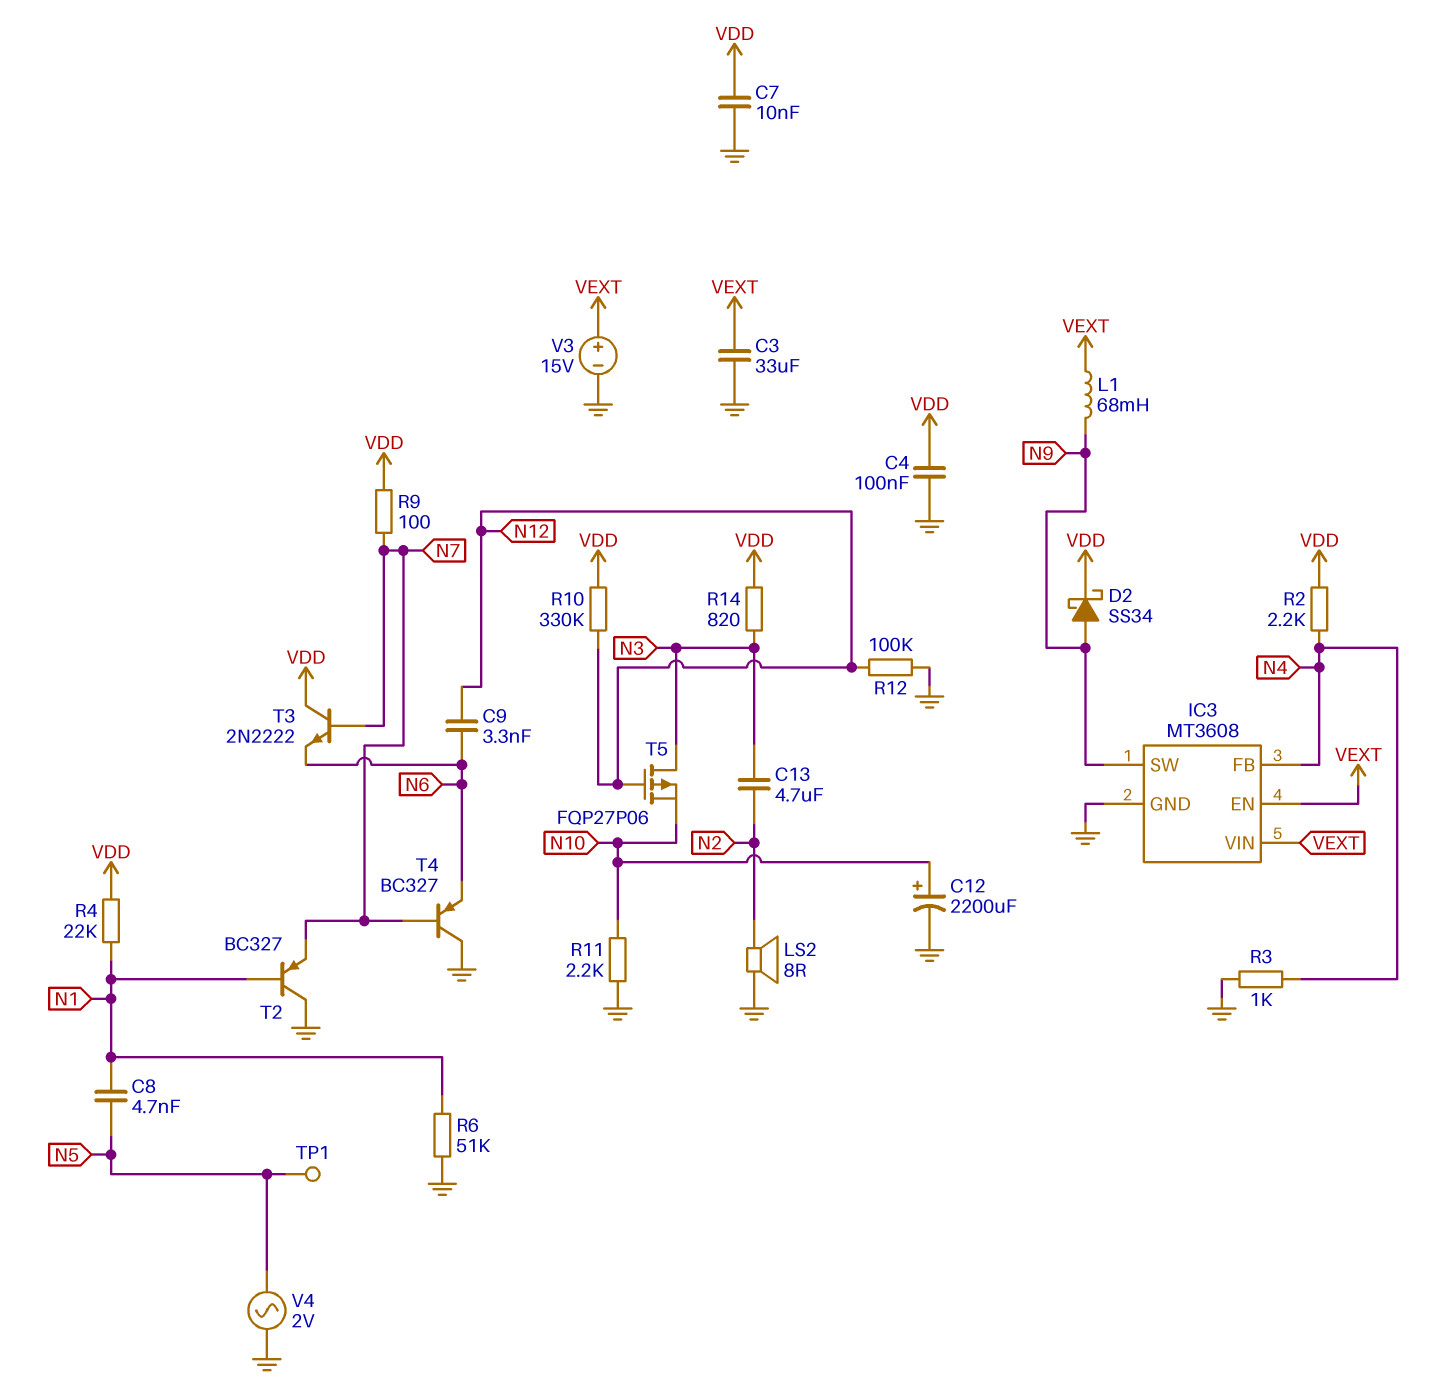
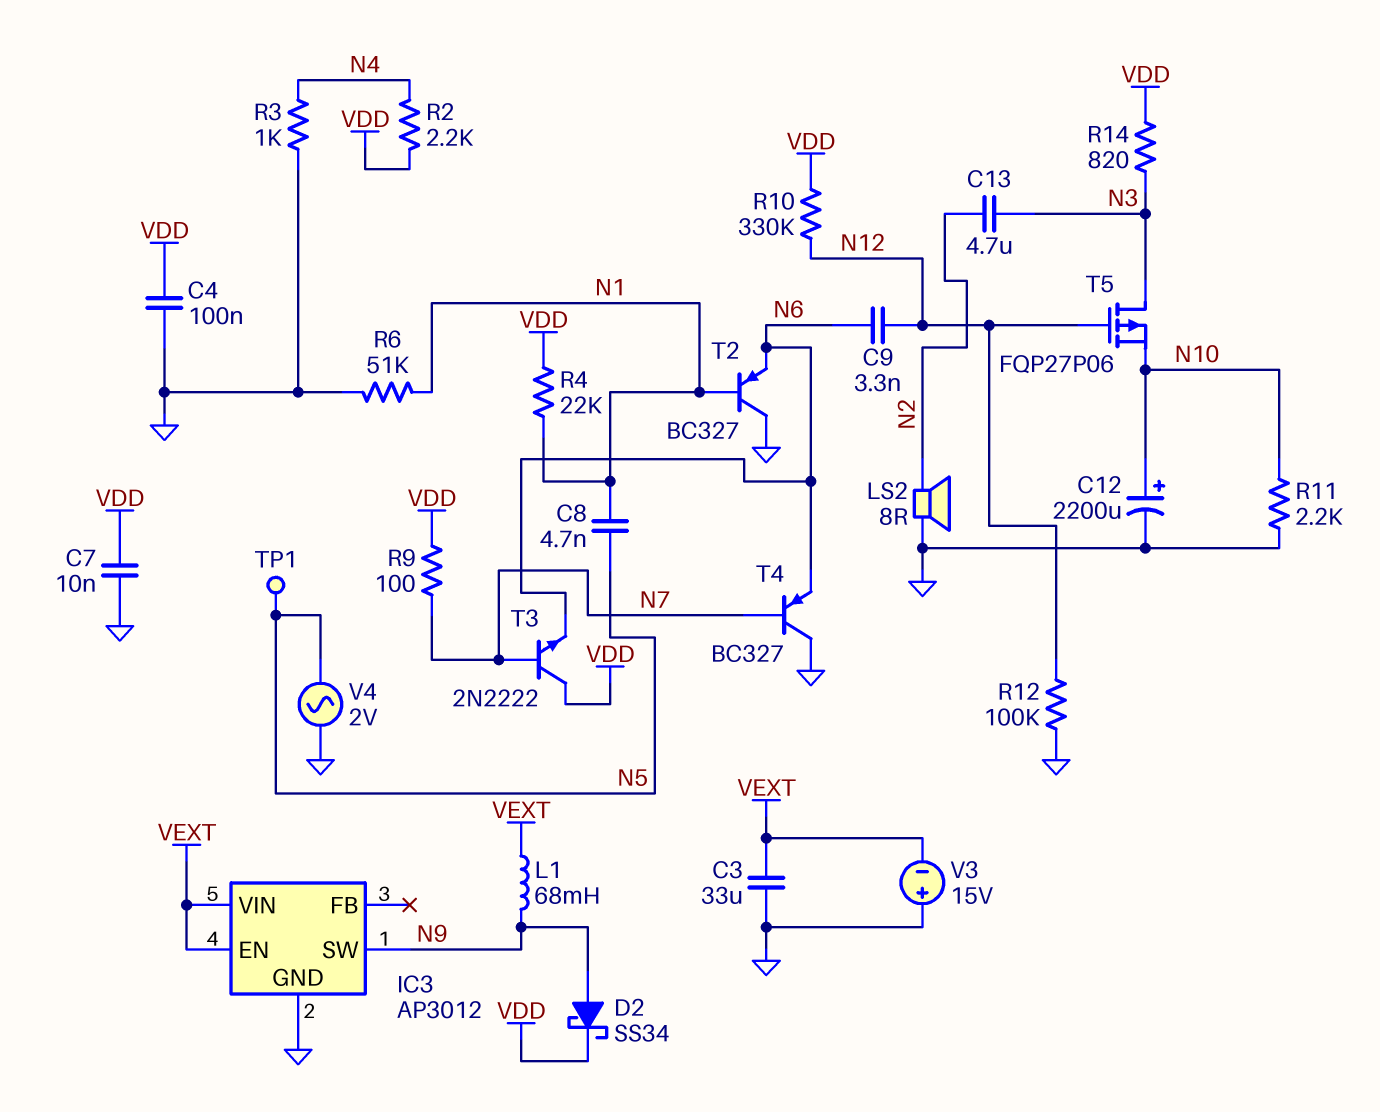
IC3: MT3608 -> AP3012
IC3 pin FB: N4 -> none
T2: PNP BC327 (B N1, C GND, E N7) -> PNP BC327 (B N1, C GND, E N6)
V3: 15V (plus VEXT, minus GND) -> 15V (plus GND, minus VEXT)

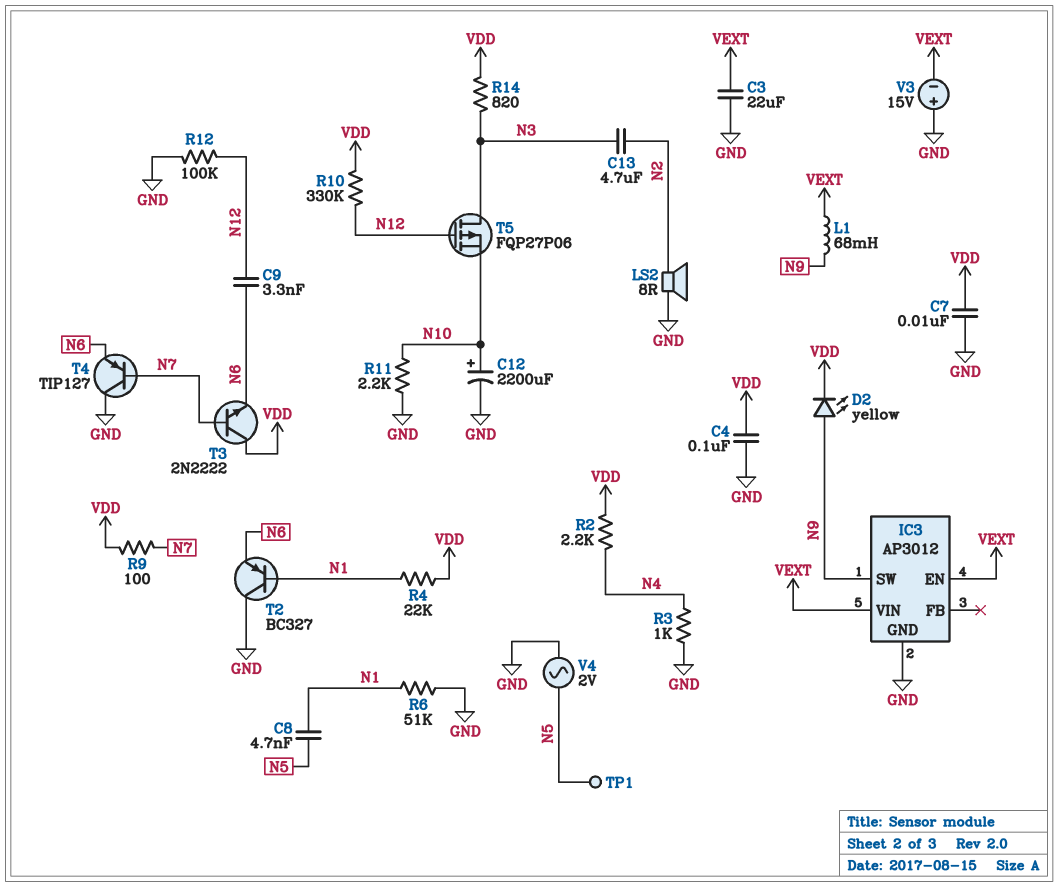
C3: 33uF (GND, VEXT) -> 22uF (GND, VEXT)
D2: schottky SS34 (A N9, K VDD) -> LED yellow (A N9, K VDD)
T4: PNP BC327 (B N7, C GND, E N6) -> PNP TIP127 (B N7, C GND, E N6)

